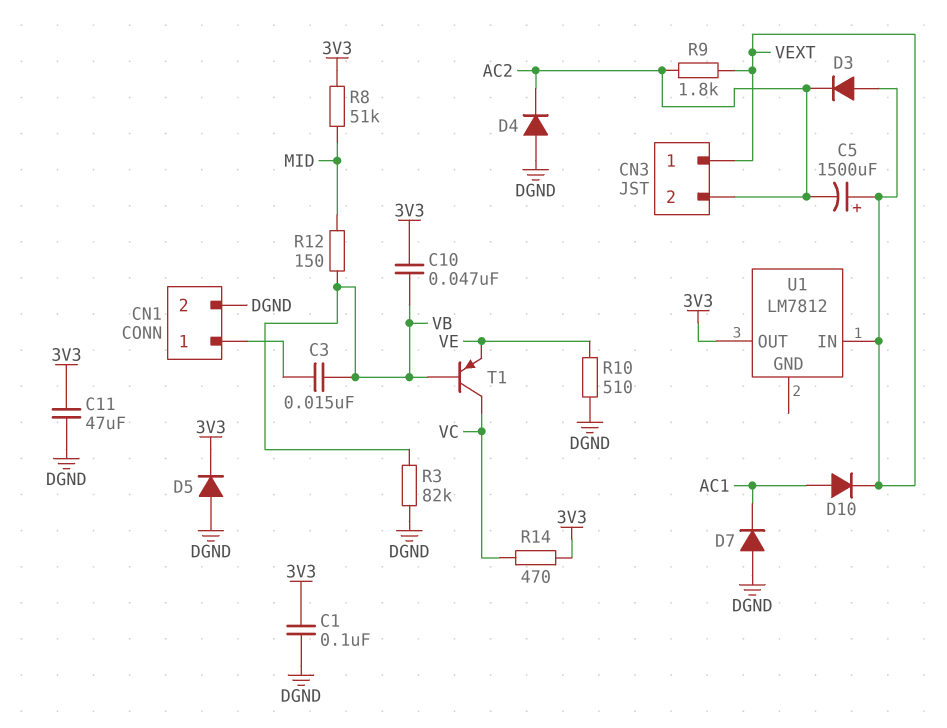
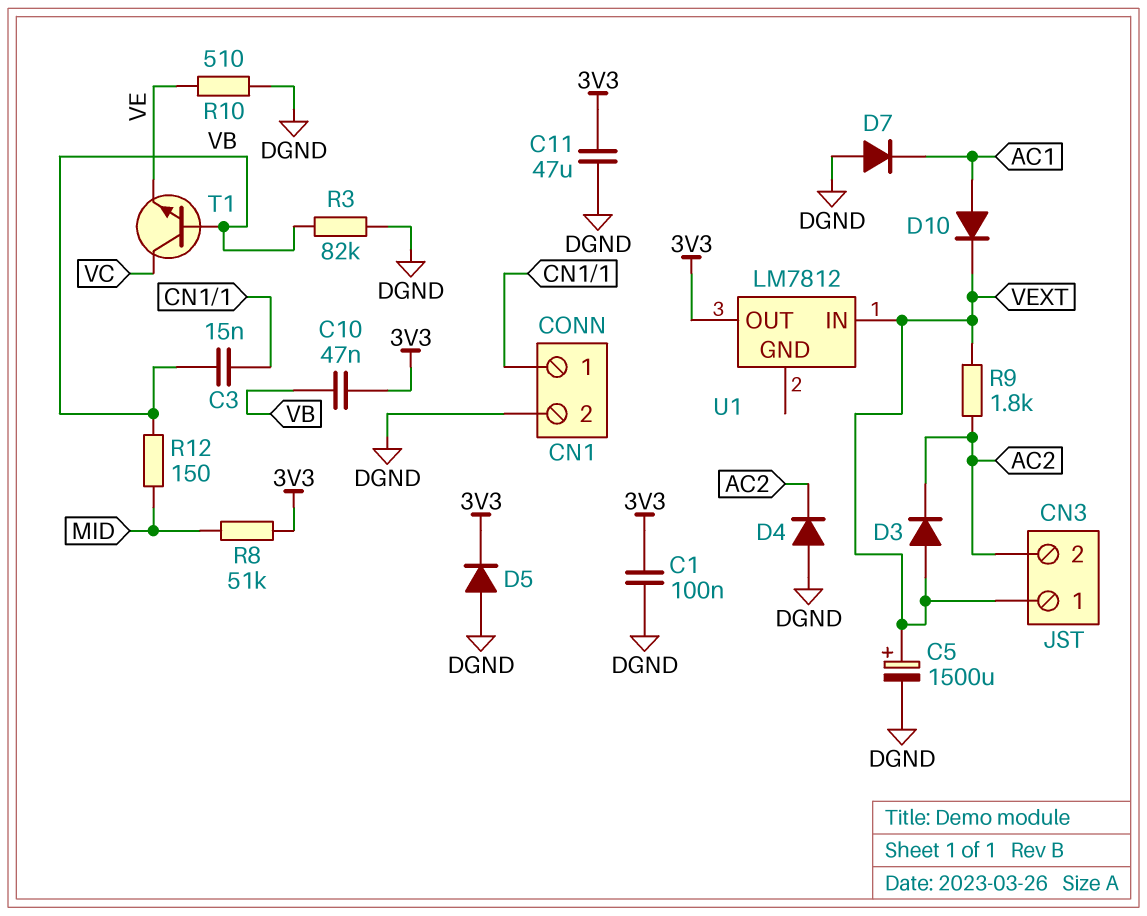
C5: 1500uF (plus VEXT, minus AC2) -> 1500uF (plus VEXT, minus DGND)
R14: 470 (3V3, VC) -> none
T1: PNP (B VB, C VC, E VE) -> NPN (B VB, C VC, E VE)

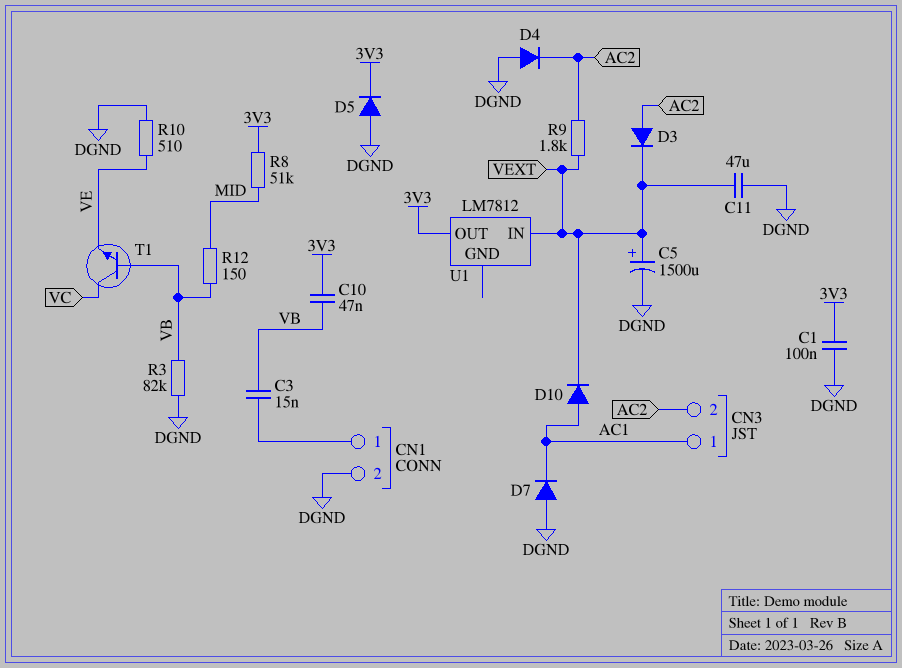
C11: 47uF (3V3, DGND) -> 47uF (DGND, VEXT)
CN3 pin 1: VEXT -> AC1
D3: diode (A VEXT, K AC2) -> diode (A AC2, K VEXT)

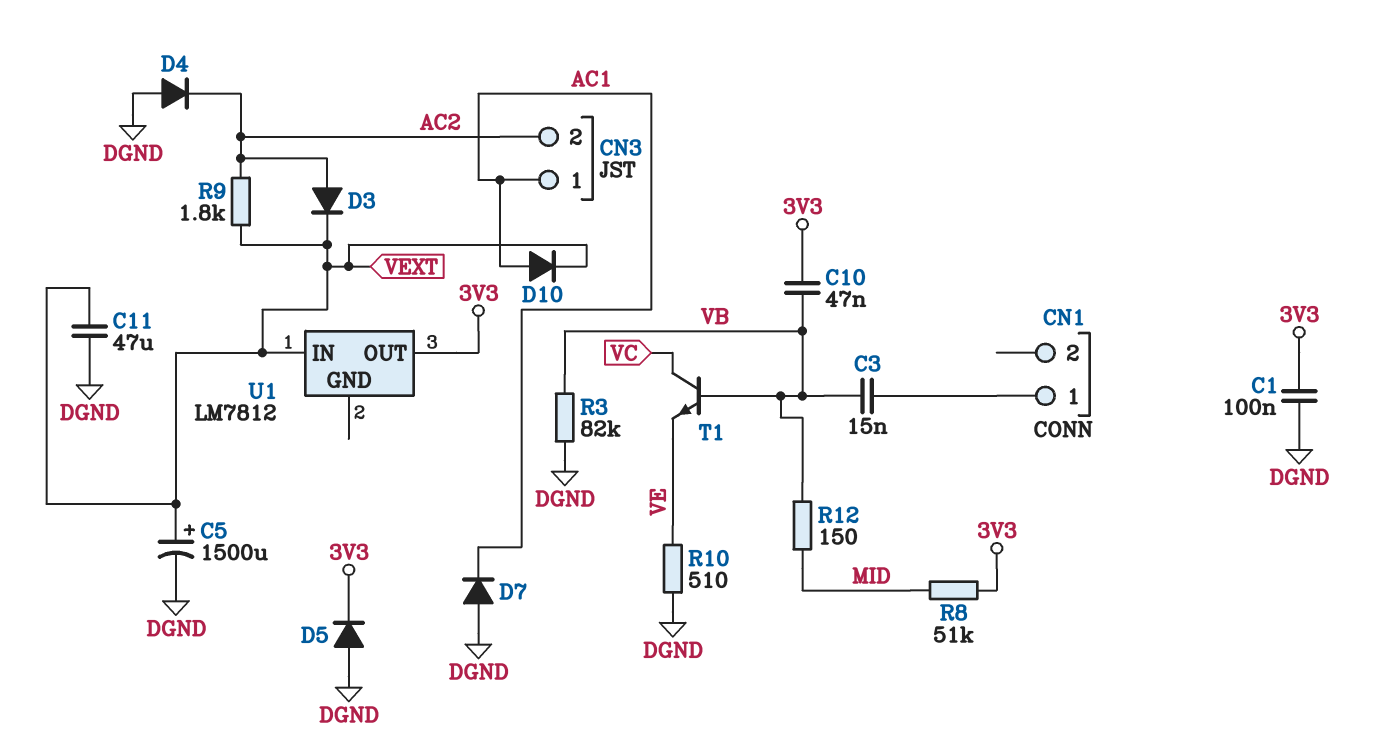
CN1 pin 2: DGND -> none

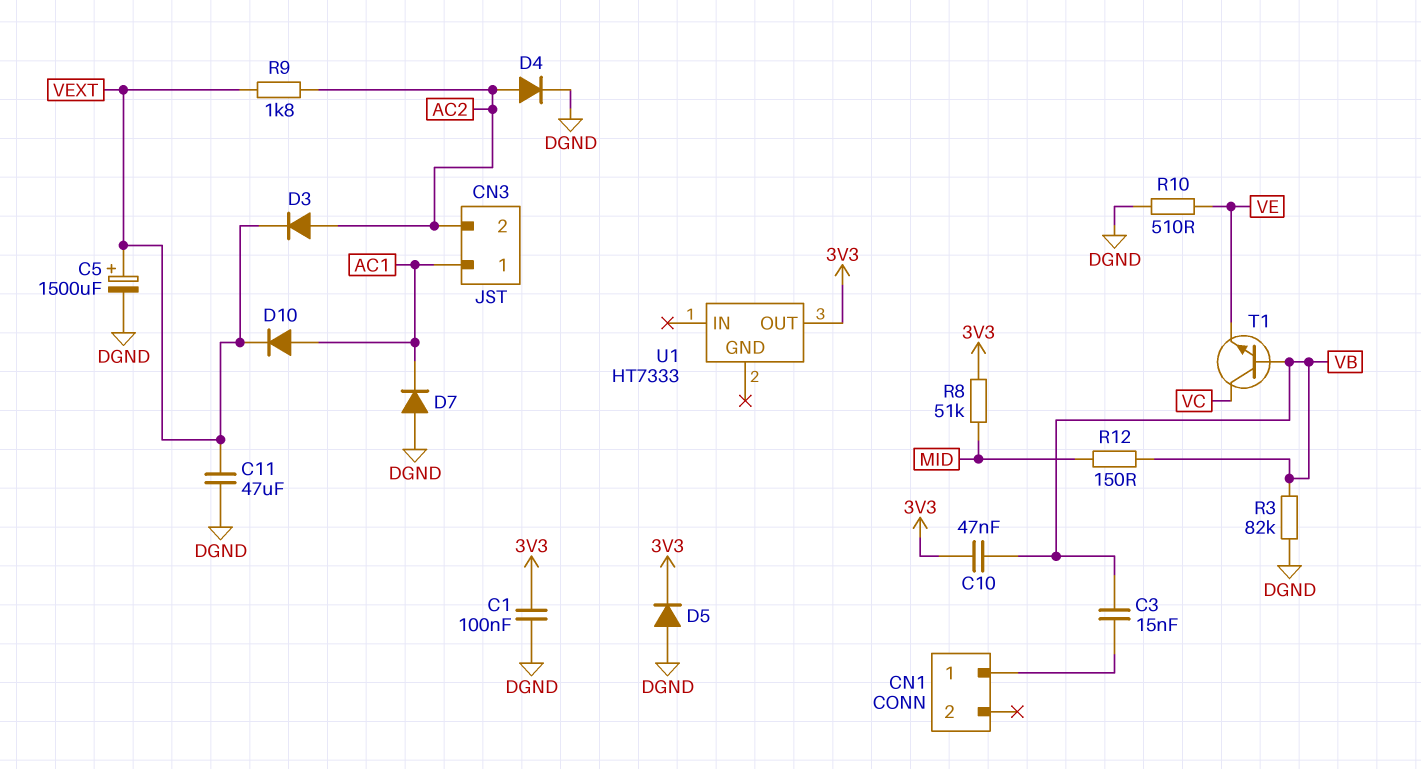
D4: diode (A DGND, K AC2) -> diode (A AC2, K DGND)
U1: LM7812 -> HT7333
U1 pin IN: VEXT -> none

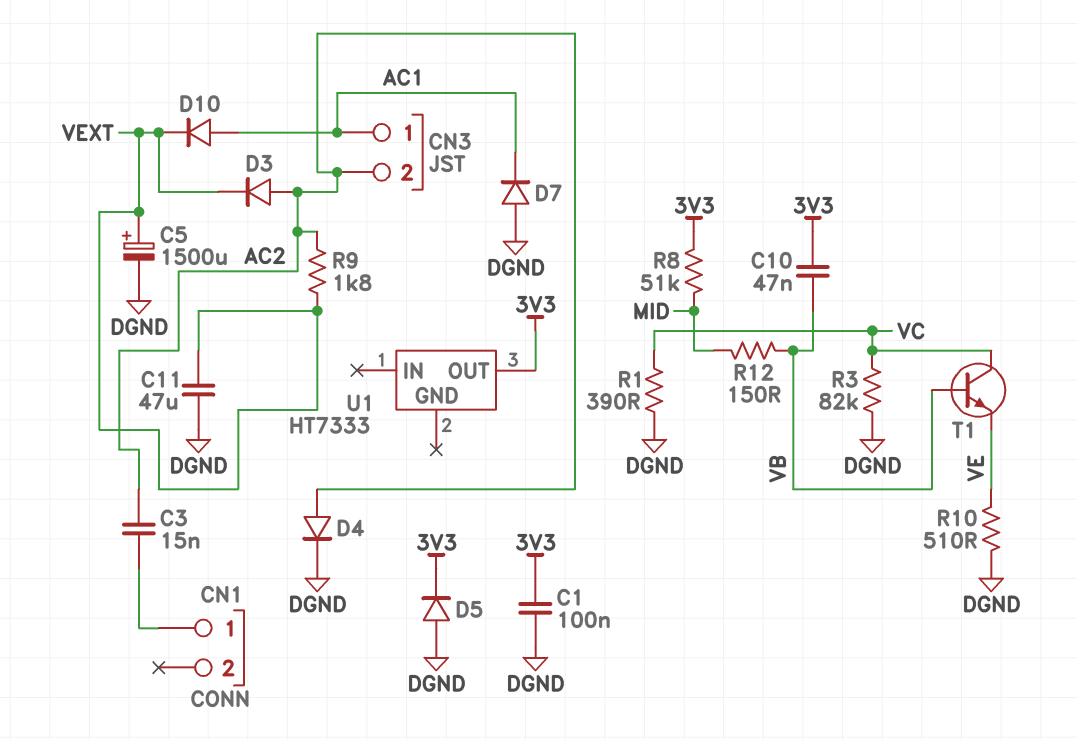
C3: 15nF (CN1/1, VB) -> 15nF (AC2, CN1/1)
R1: none -> 390 (DGND, VC)
R3: 82k (DGND, VB) -> 82k (DGND, VC)

